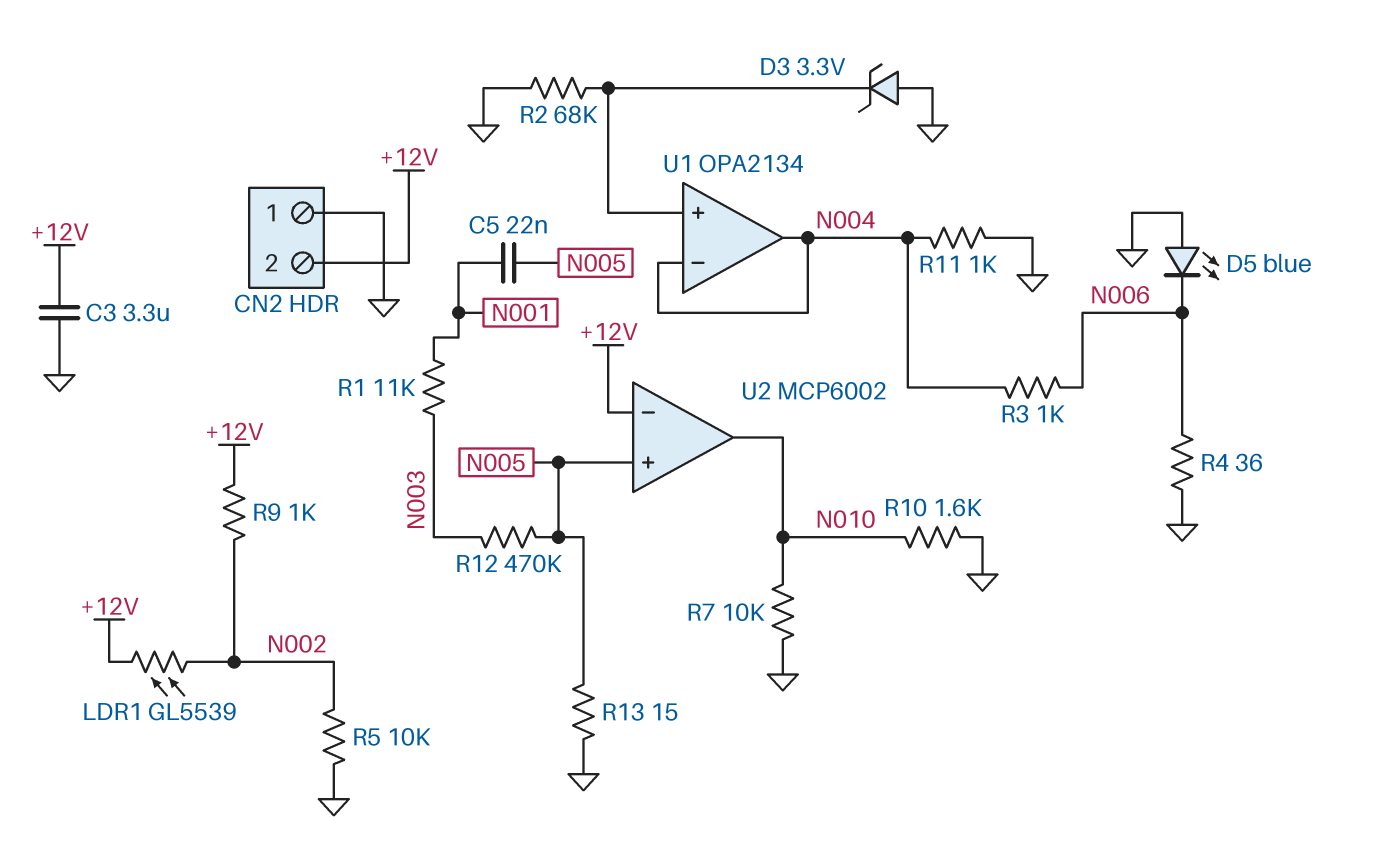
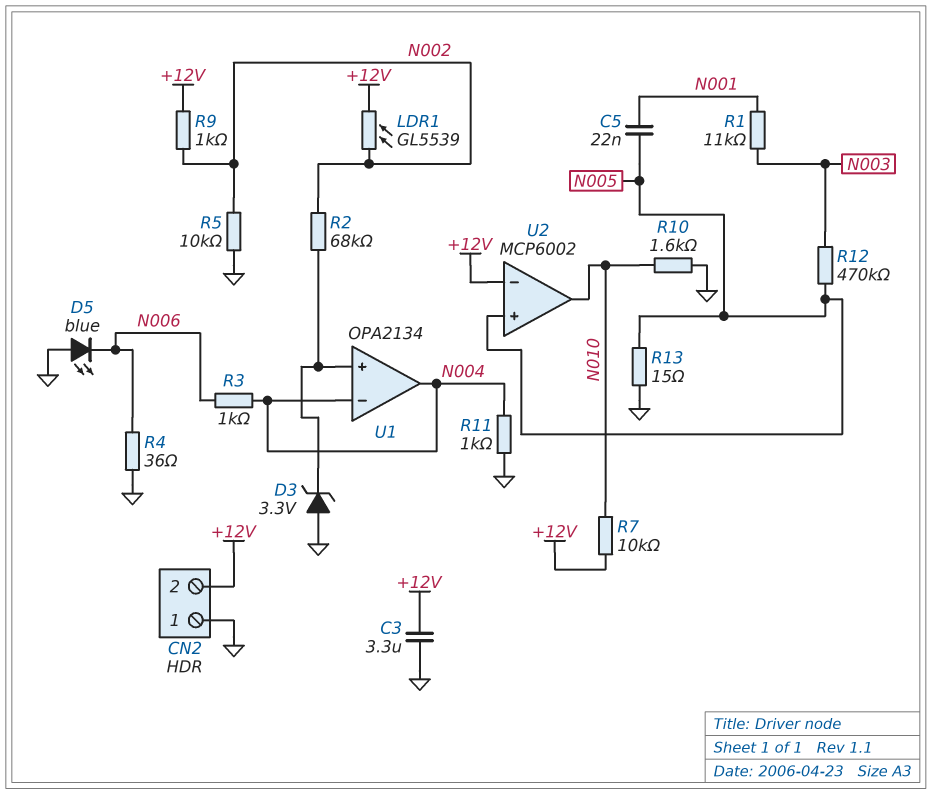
R2: 68k (GND, U1/in+) -> 68k (N002, U1/in+)
R7: 10k (GND, N010) -> 10k (+12V, N010)

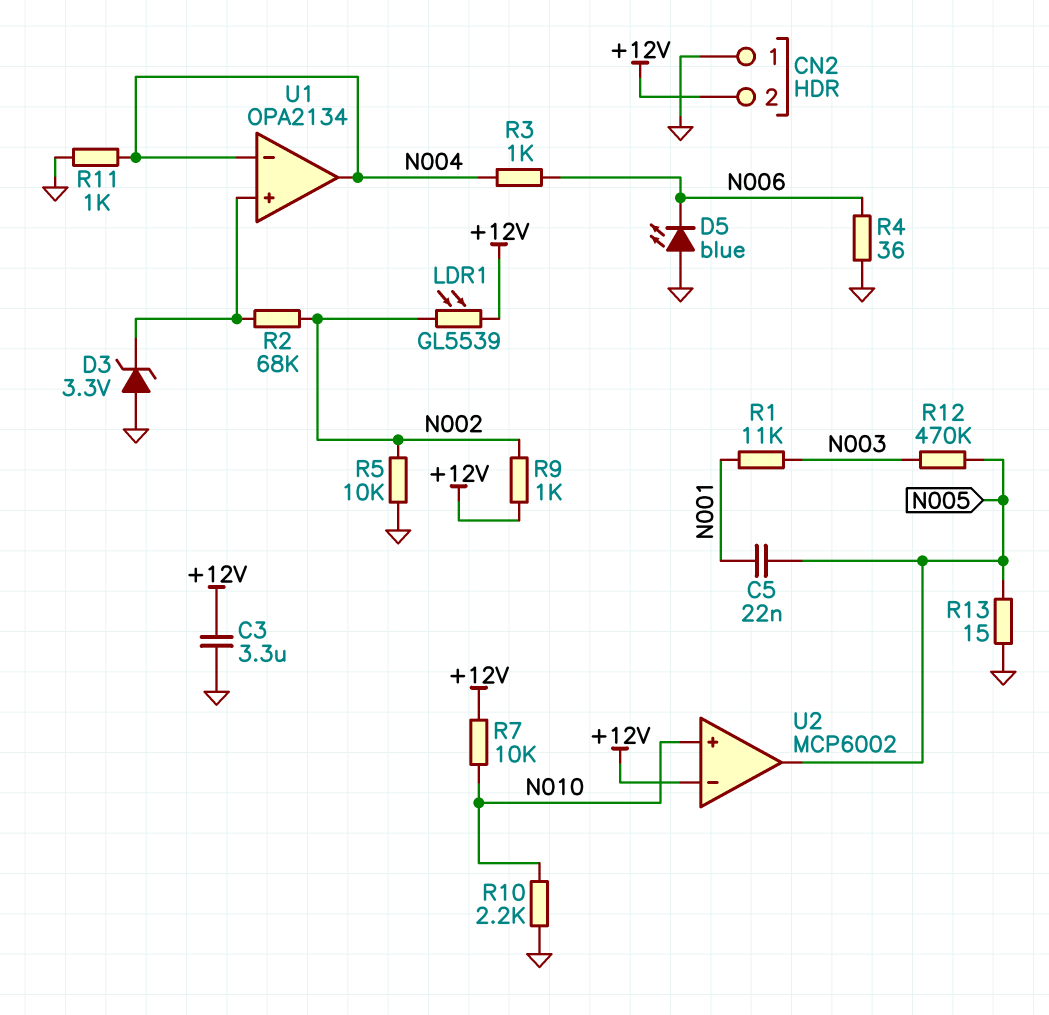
R10: 1.6k (GND, N010) -> 2.2k (GND, N010)
U2 pin in+: N005 -> N010
U2 pin out: N010 -> N005

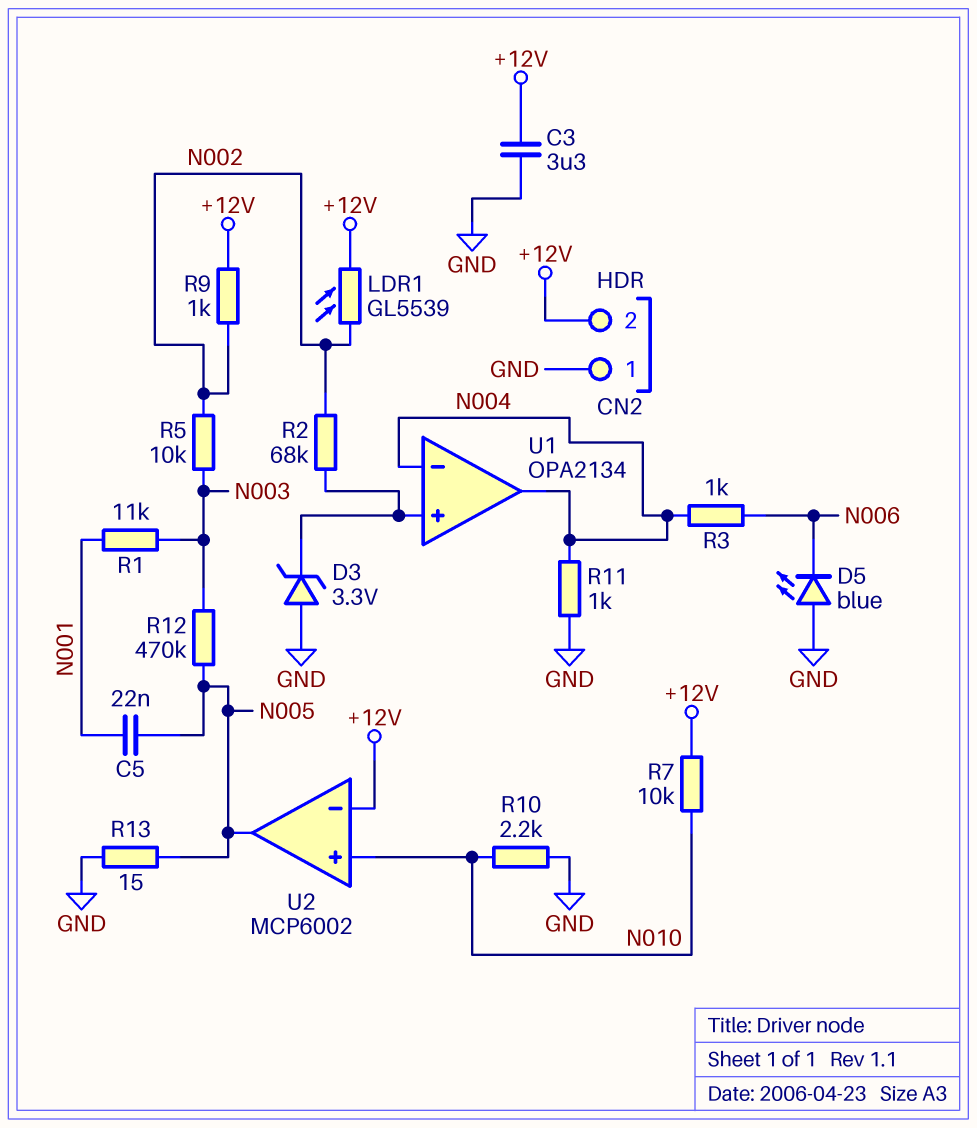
R4: 36 (GND, N006) -> none
R5: 10k (GND, N002) -> 10k (N002, N003)

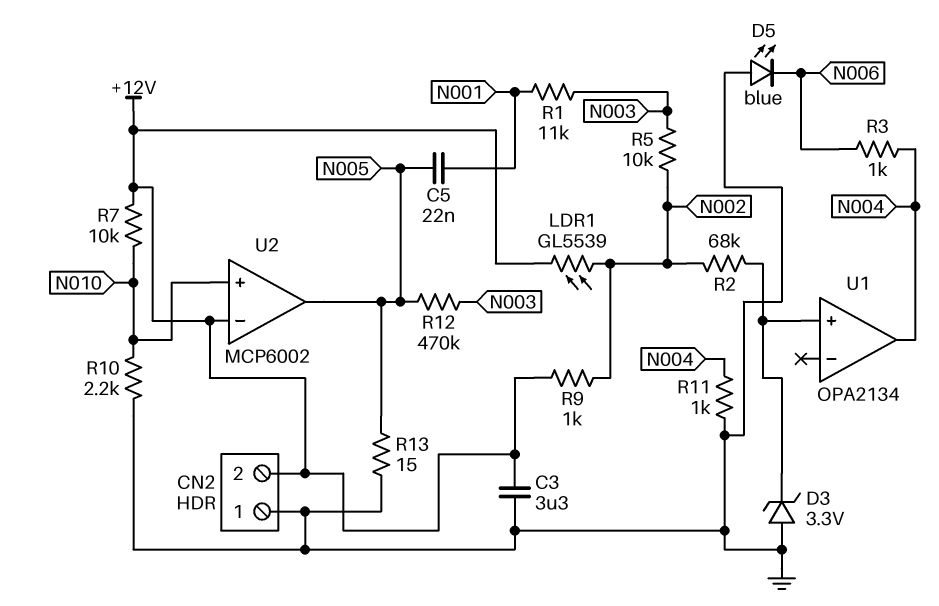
U1 pin in-: N004 -> none

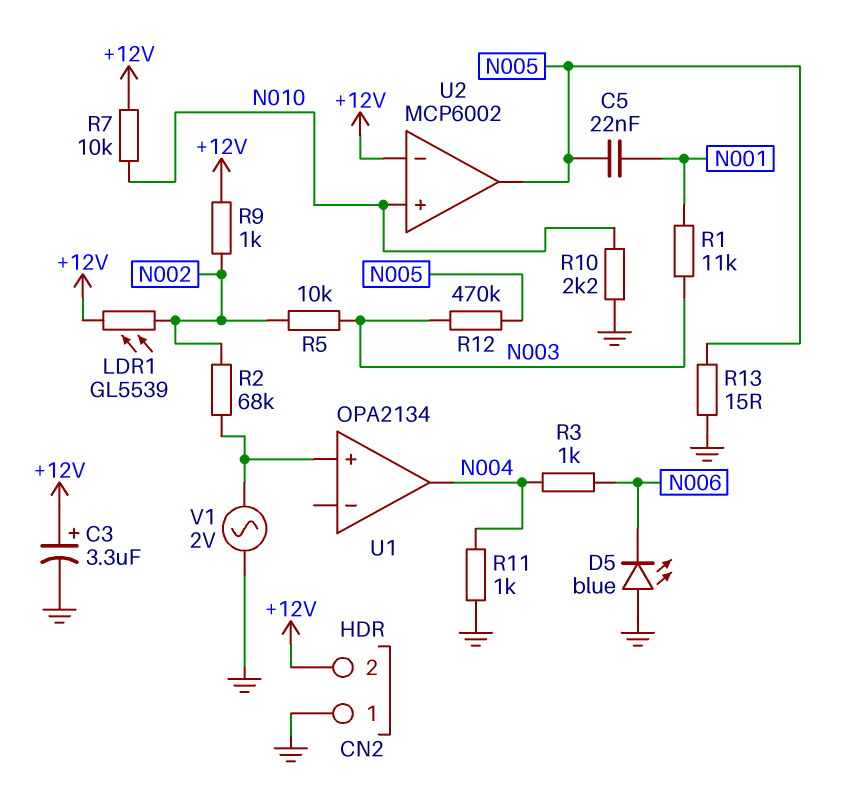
C3: 3.3uF (+12V, GND) -> 3.3uF (plus +12V, minus GND)
D3: zener 3.3V (A GND, K U1/in+) -> none
V1: none -> AC 2V (GND, U1/in+)

